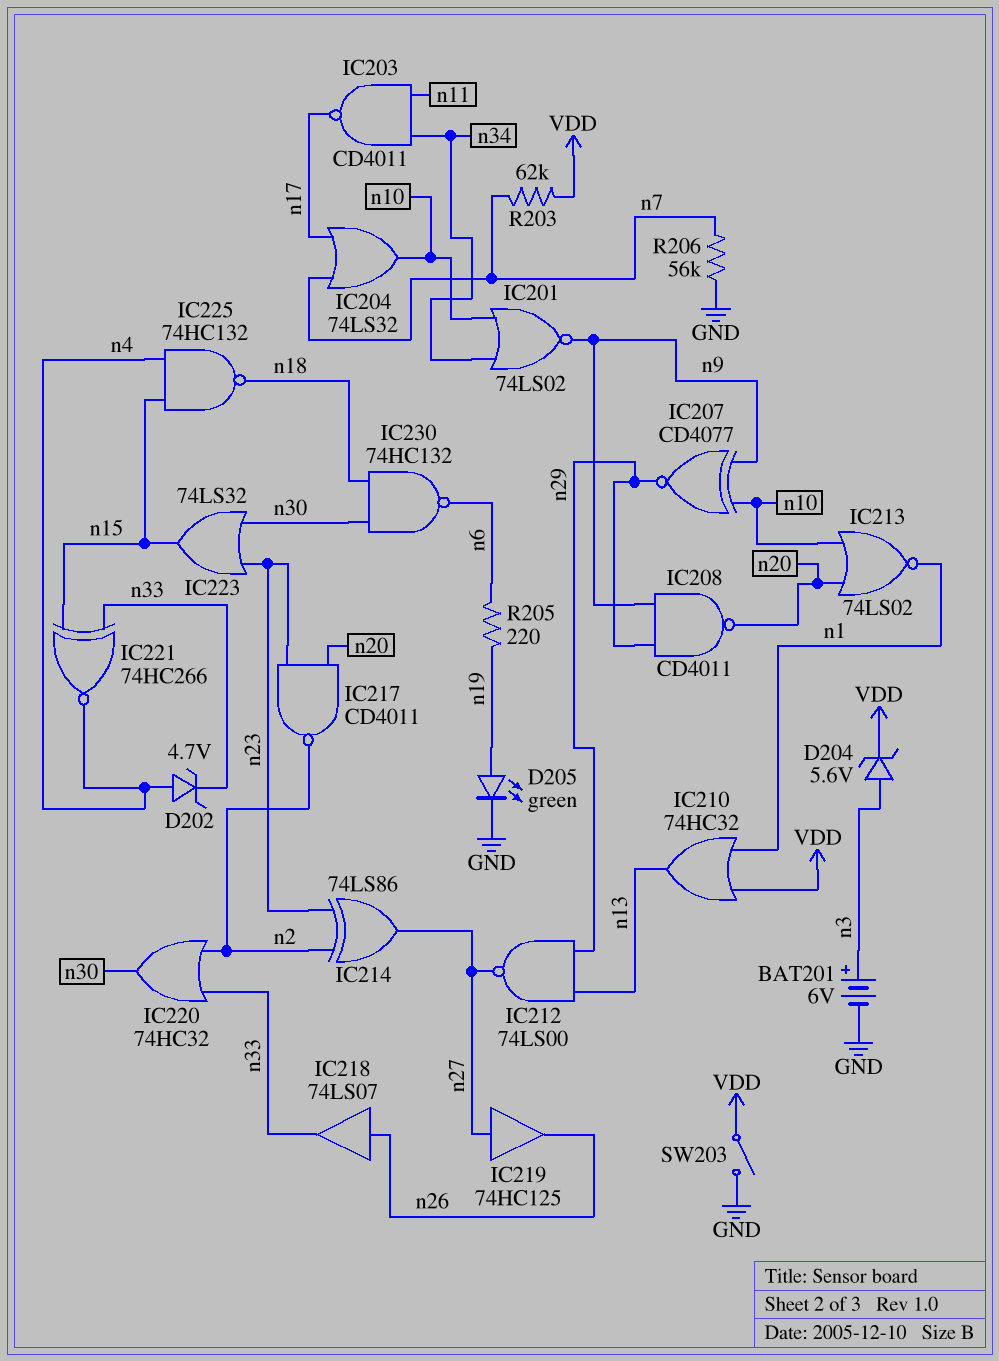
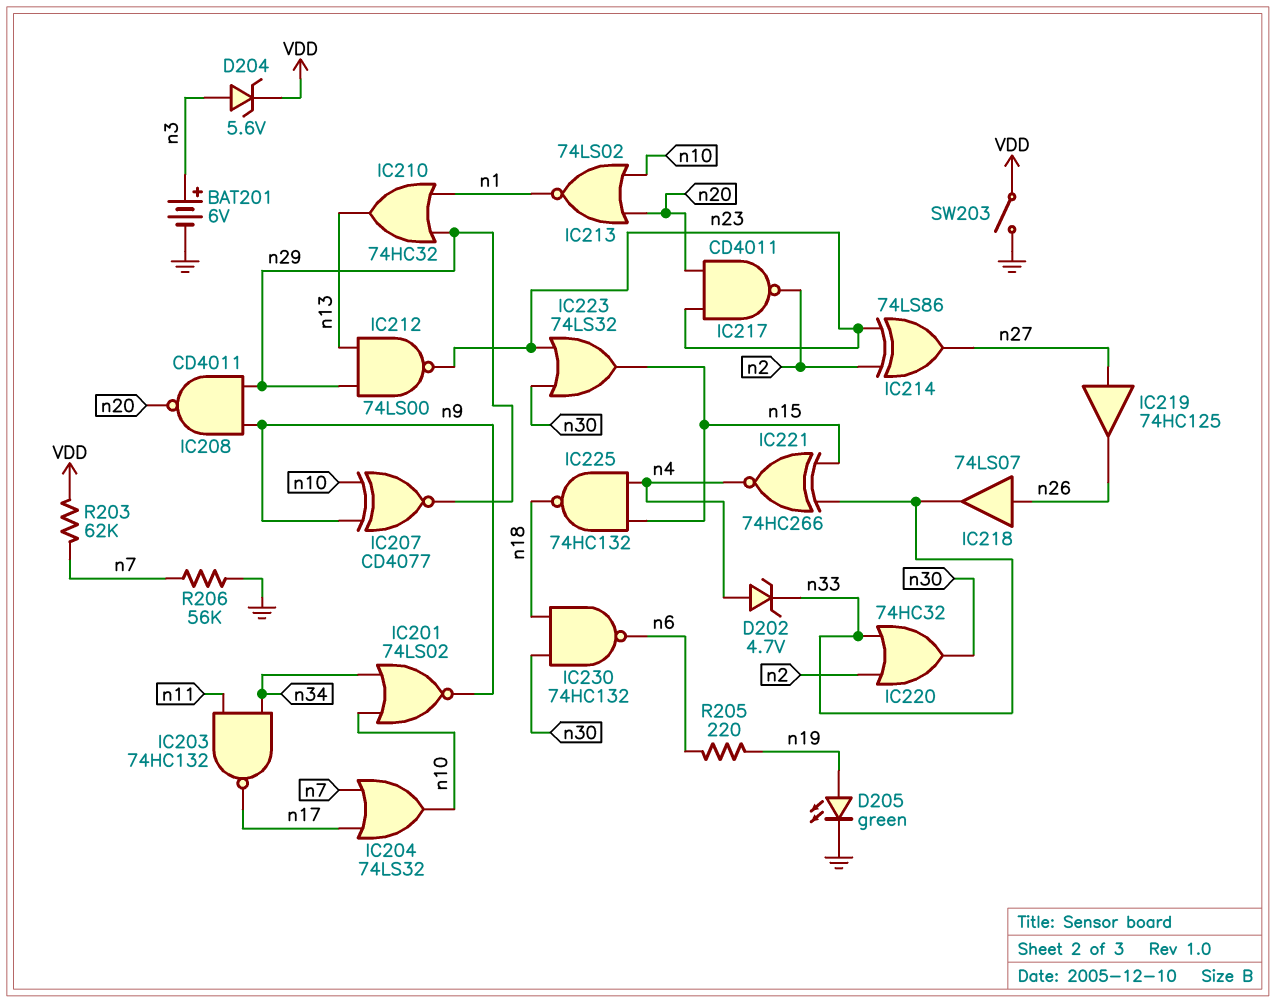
IC203: NAND CD4011 (in n11, in n34, out n17) -> NAND 74HC132 (in n11, in n34, out n17)
IC210: OR 74HC32 (in VDD, in n1, out n13) -> OR 74HC32 (in n1, in n29, out n13)
IC212: NAND 74LS00 (in n13, in n29, out n27) -> NAND 74LS00 (in n13, in n29, out n23)

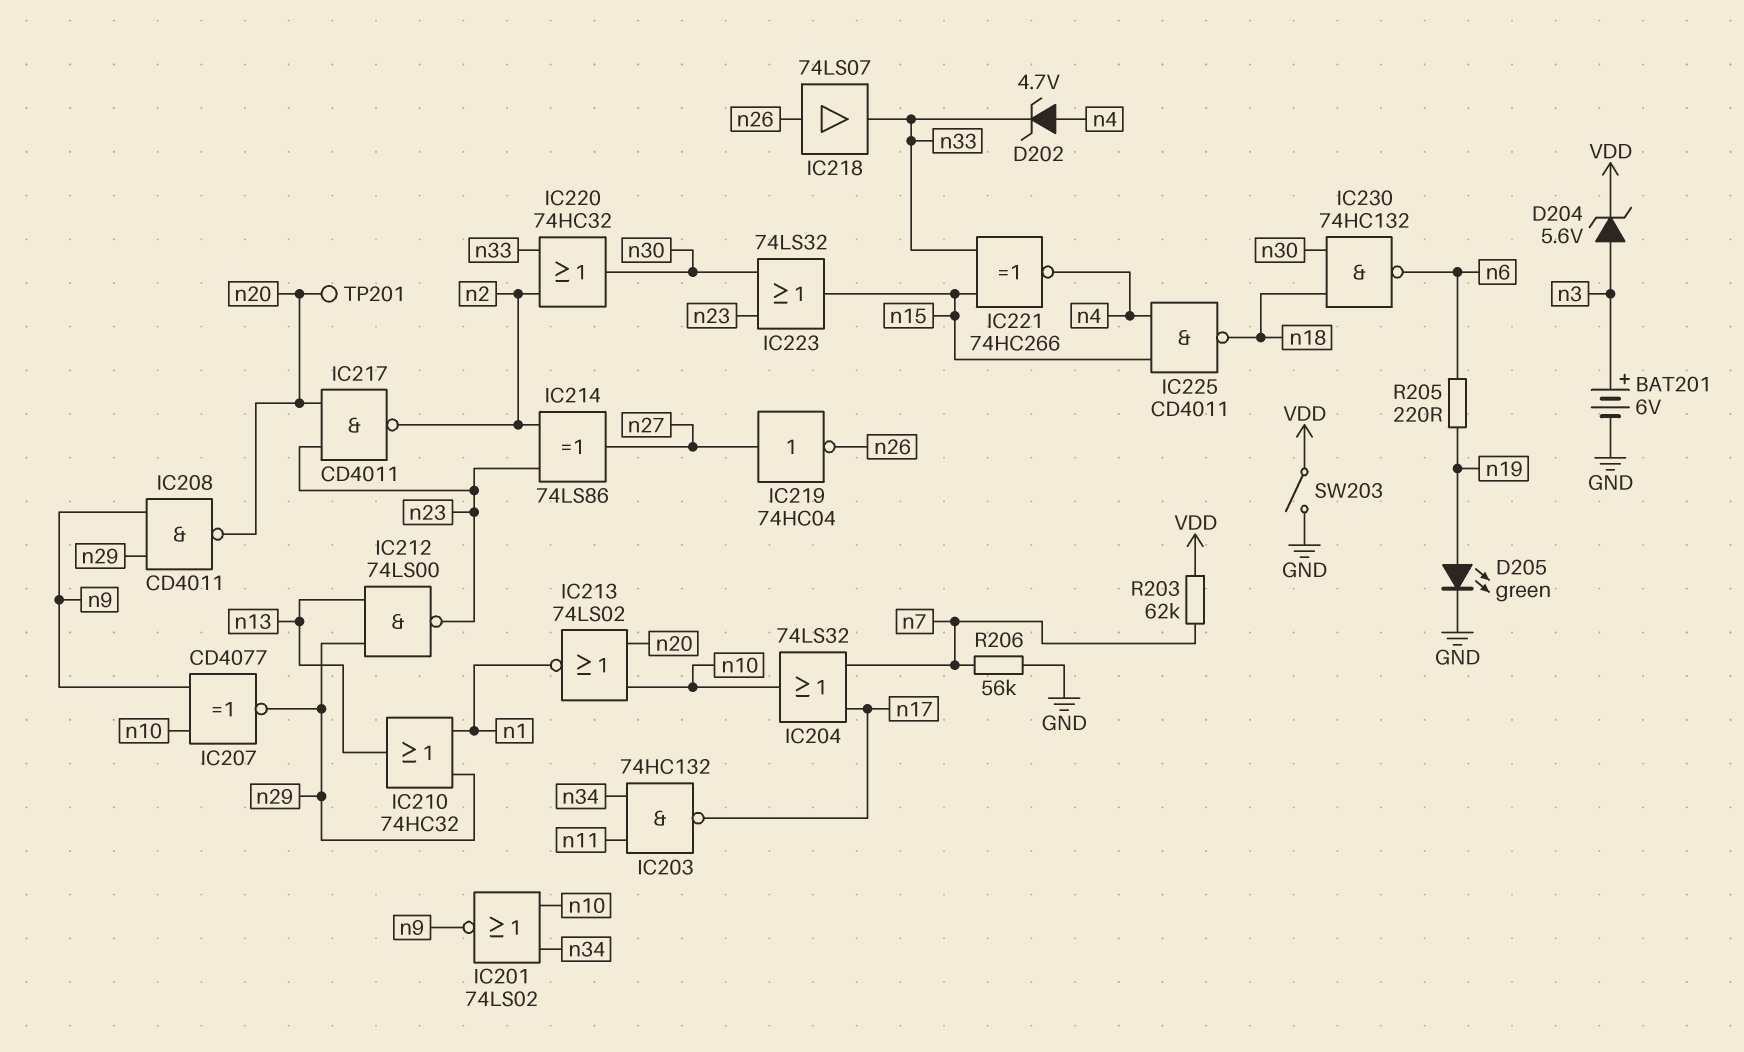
IC219: buffer 74HC125 (in n27, out n26) -> NOT 74HC04 (in n27, out n26)
IC225: NAND 74HC132 (in n4, in n15, out n18) -> NAND CD4011 (in n4, in n15, out n18)
TP201: none -> test point (n20)

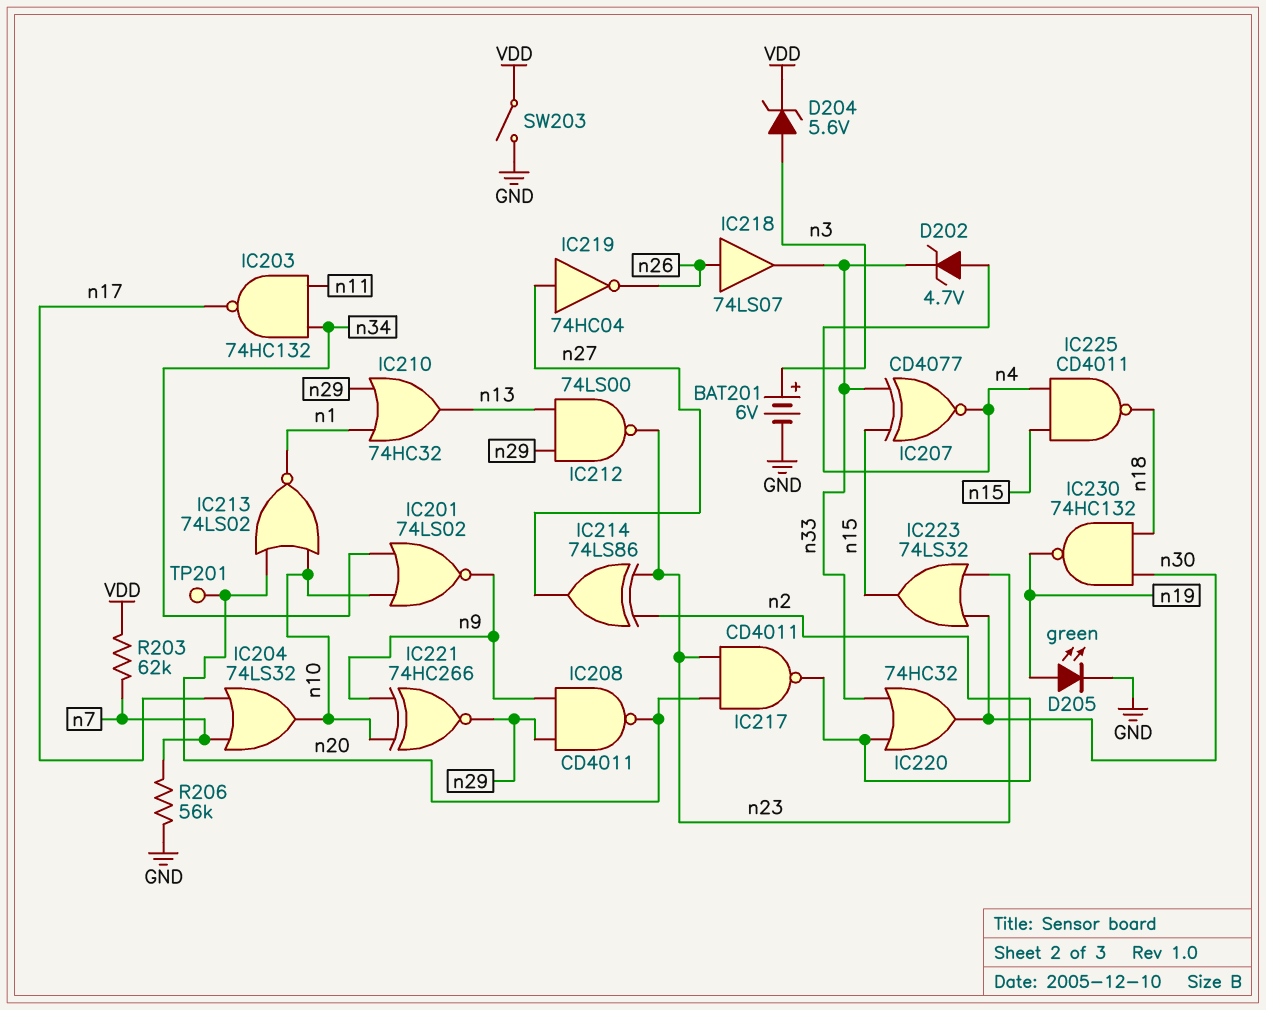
IC207: XNOR CD4077 (in n9, in n10, out n29) -> XNOR CD4077 (in n15, in n33, out n4)
IC221: XNOR 74HC266 (in n15, in n33, out n4) -> XNOR 74HC266 (in n9, in n10, out n29)
IC230: NAND 74HC132 (in n18, in n30, out n6) -> NAND 74HC132 (in n18, in n30, out n19)
R205: 220 (n6, n19) -> none

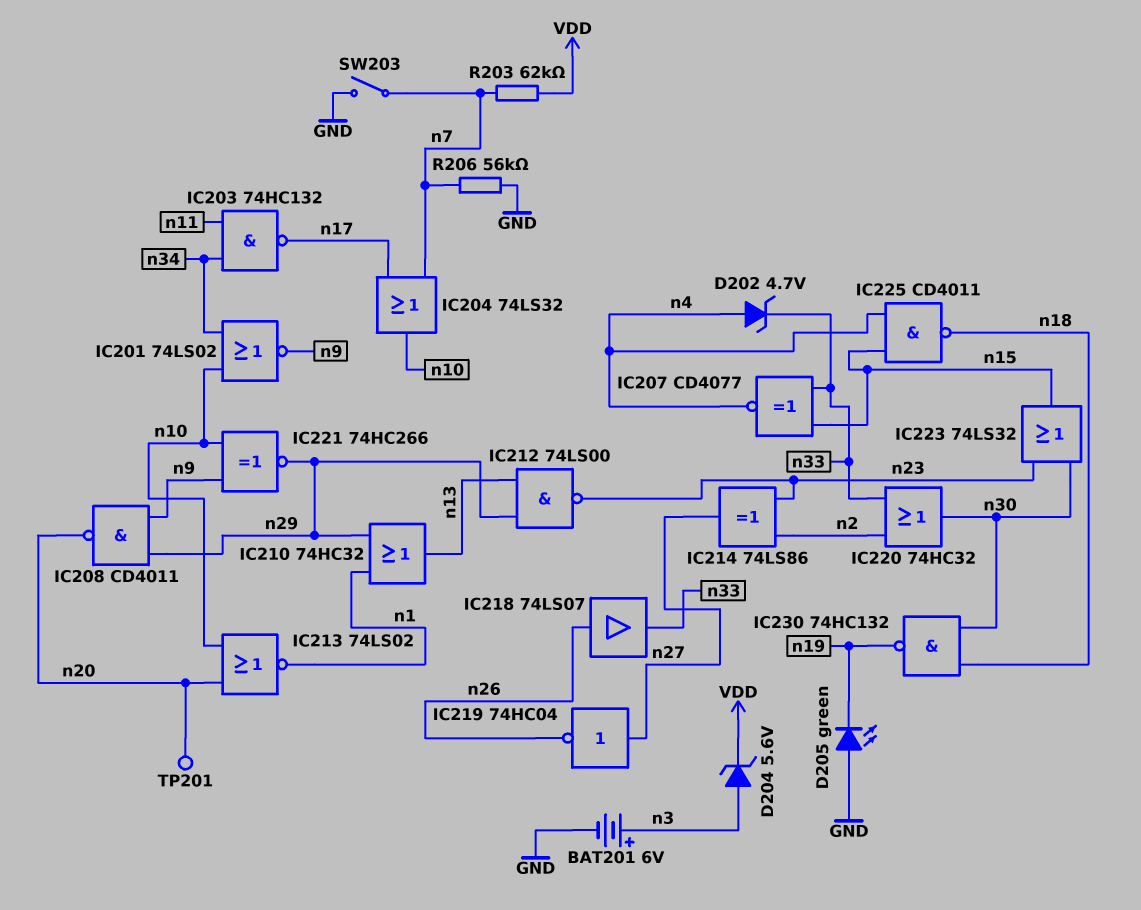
D205: LED green (A n19, K GND) -> LED green (A GND, K n19)
IC217: NAND CD4011 (in n20, in n23, out n2) -> none
SW203: switch (GND, VDD) -> switch (GND, n7)

